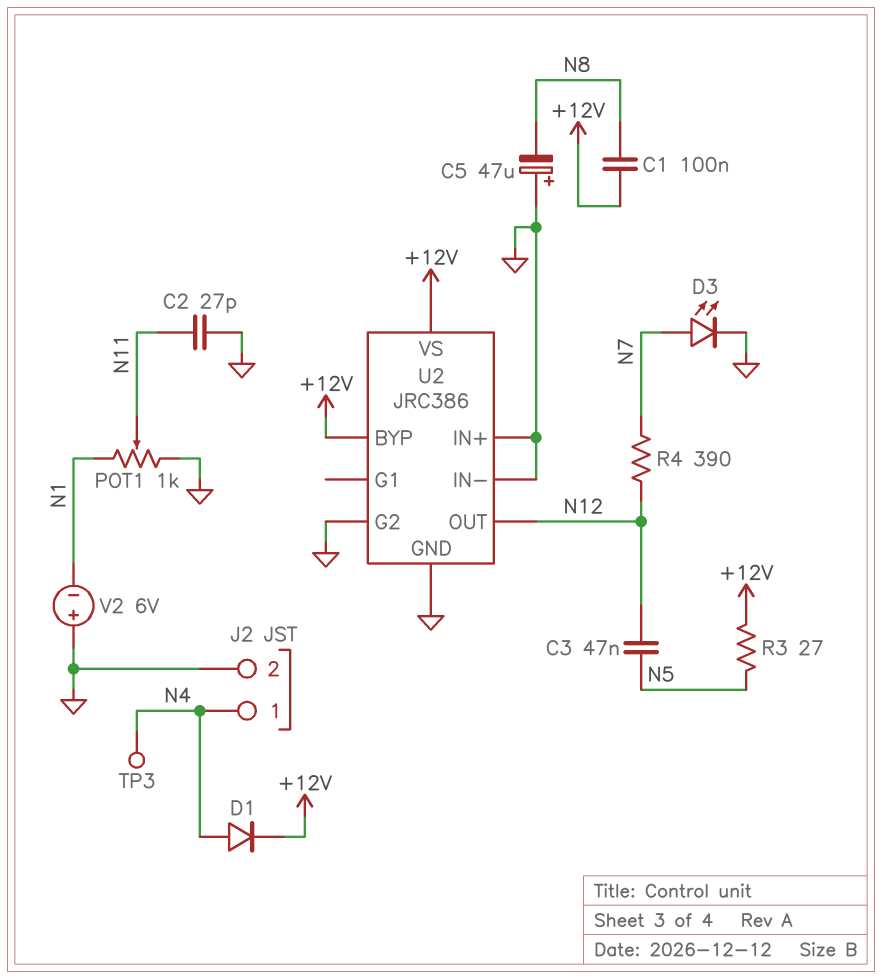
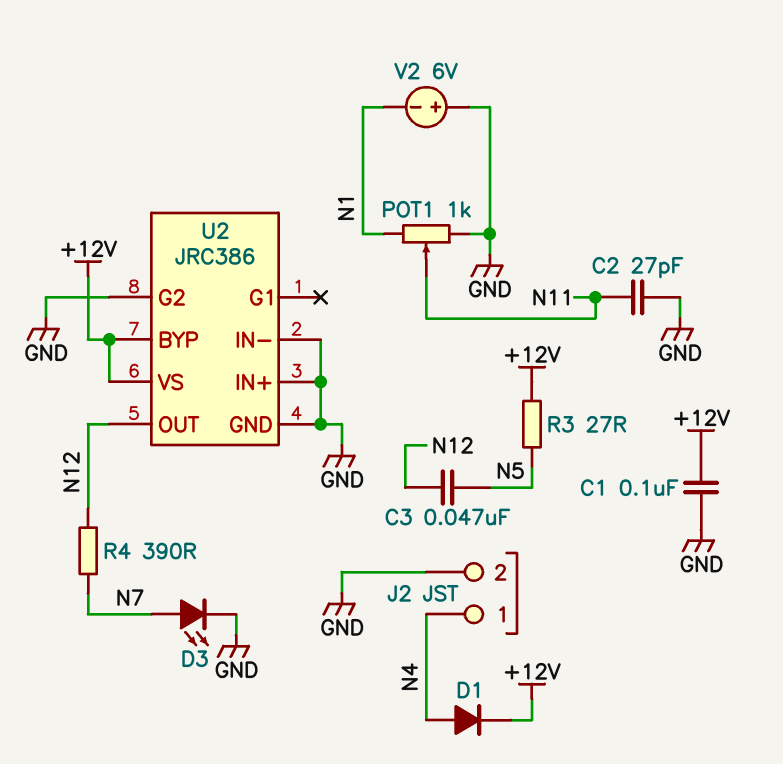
C1: 100nF (+12V, N8) -> 100nF (+12V, GND)
C5: 47uF (plus GND, minus N8) -> none
TP3: test point (N4) -> none

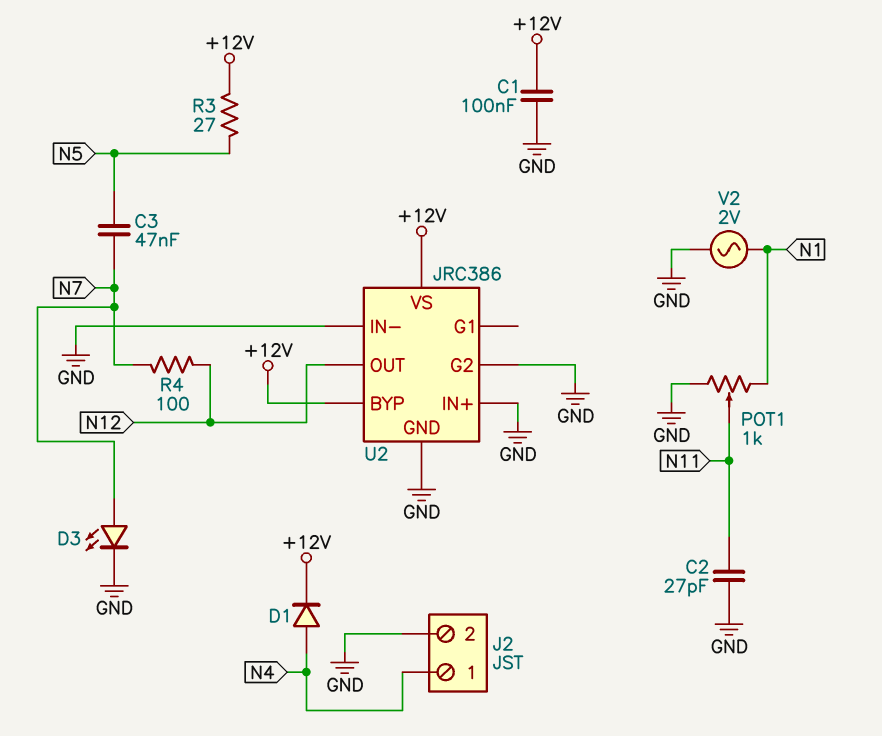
C3: 47nF (N5, N12) -> 47nF (N5, N7)
R4: 390 (N7, N12) -> 100 (N7, N12)
V2: 6V (plus GND, minus N1) -> AC 2V (GND, N1)

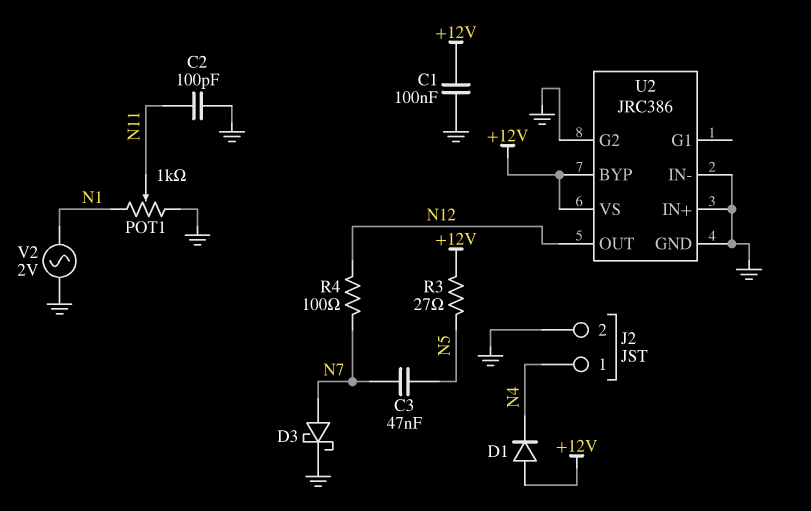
C2: 27pF (GND, N11) -> 100pF (GND, N11)
D1: diode (A N4, K +12V) -> diode (A +12V, K N4)
D3: LED (A N7, K GND) -> schottky (A N7, K GND)

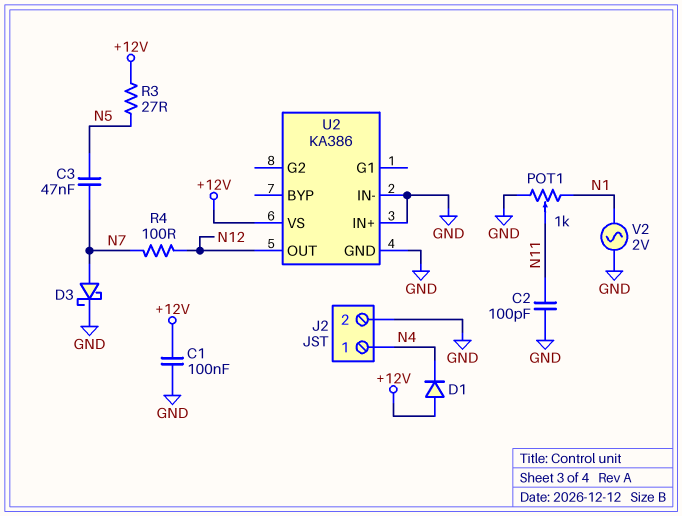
U2: JRC386 -> KA386
U2 pin BYP: +12V -> none
U2 pin G2: GND -> none

